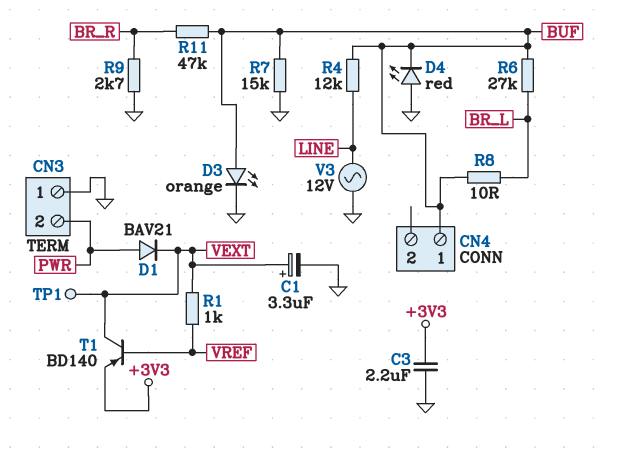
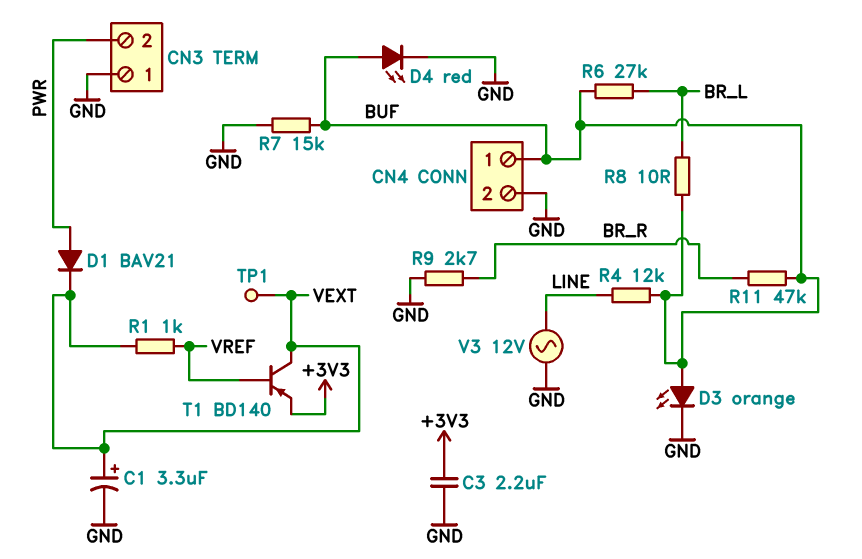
CN4 pin 2: none -> GND
D4: LED red (A GND, K BUF) -> LED red (A BUF, K GND)

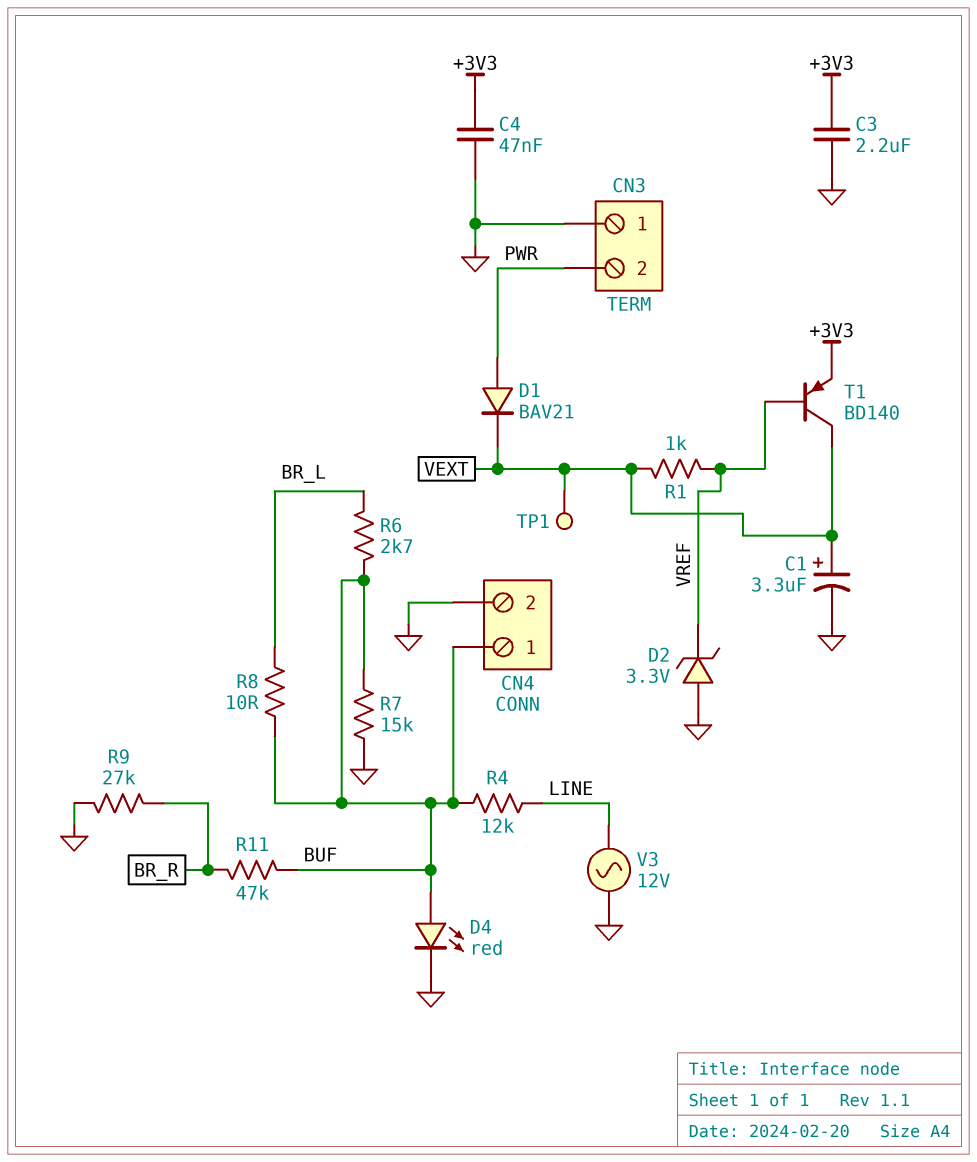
C4: none -> 47nF (+3V3, GND)
D2: none -> zener 3.3V (A GND, K VREF)
D3: LED orange (A BUF, K GND) -> none
R6: 27k (BR_L, BUF) -> 2.7k (BR_L, BUF)
R9: 2.7k (BR_R, GND) -> 27k (BR_R, GND)

